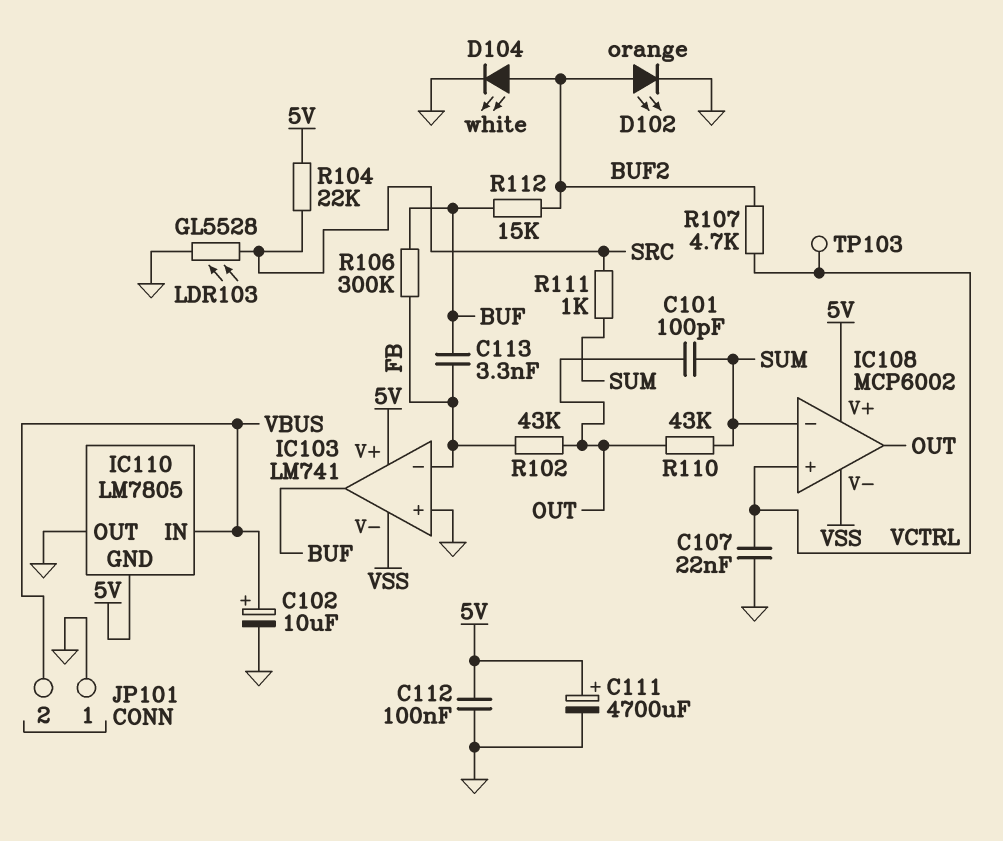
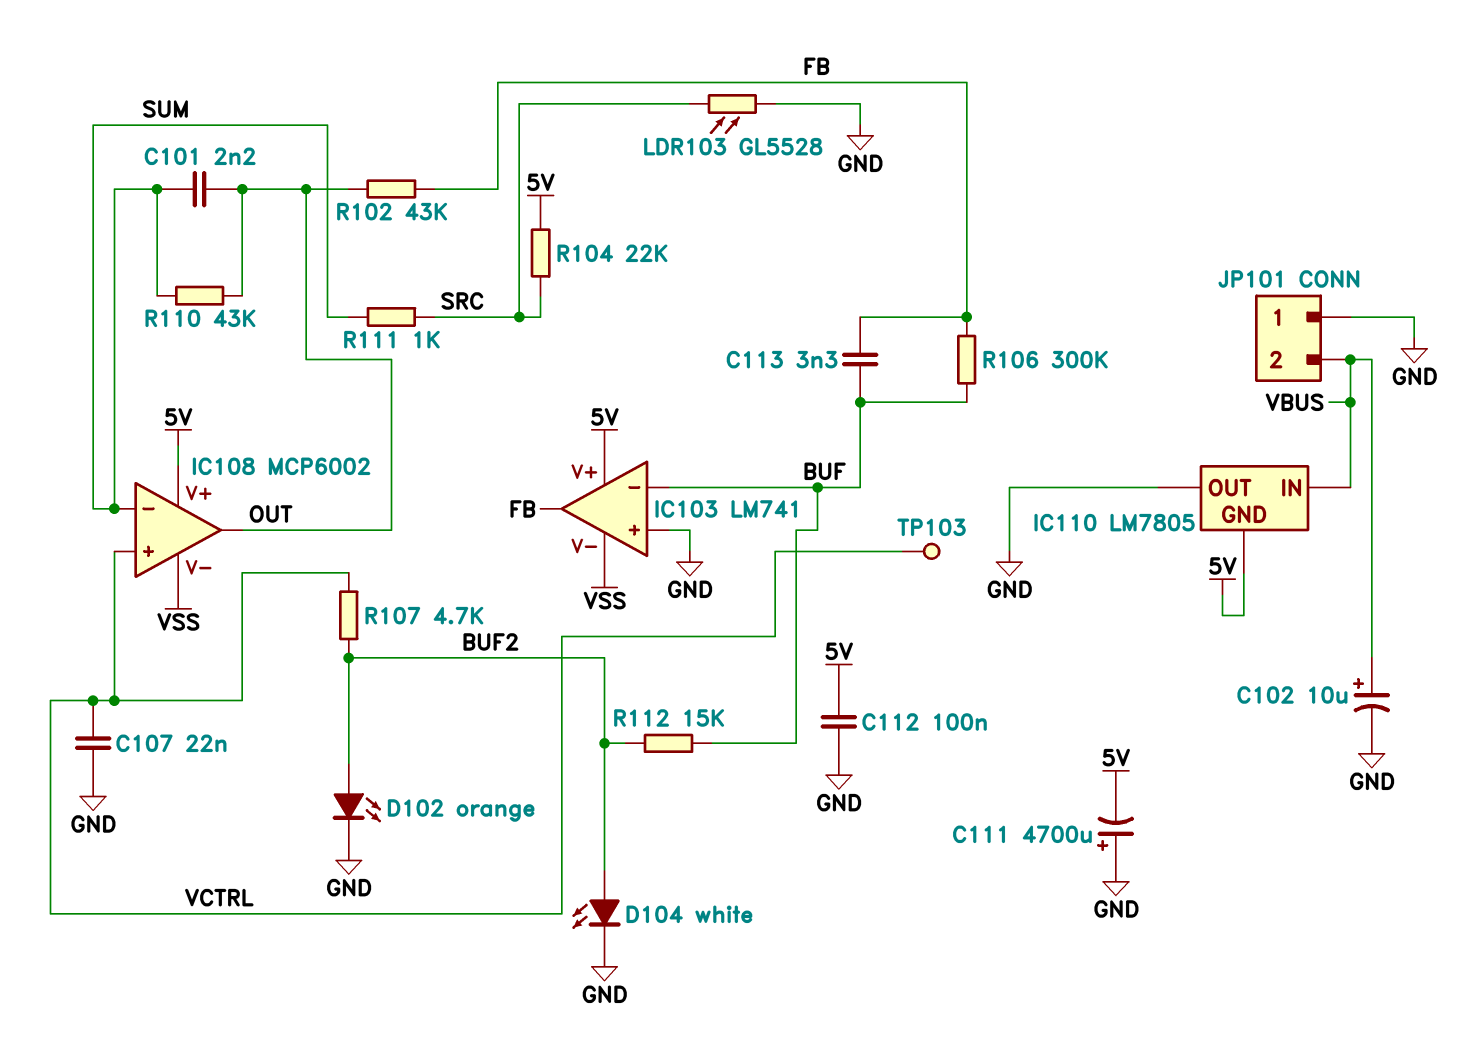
C101: 100pF (OUT, SUM) -> 2.2nF (OUT, SUM)
C111: 4700uF (plus 5V, minus GND) -> 4700uF (plus GND, minus 5V)
IC103 pin in-: FB -> BUF
IC103 pin out: BUF -> FB

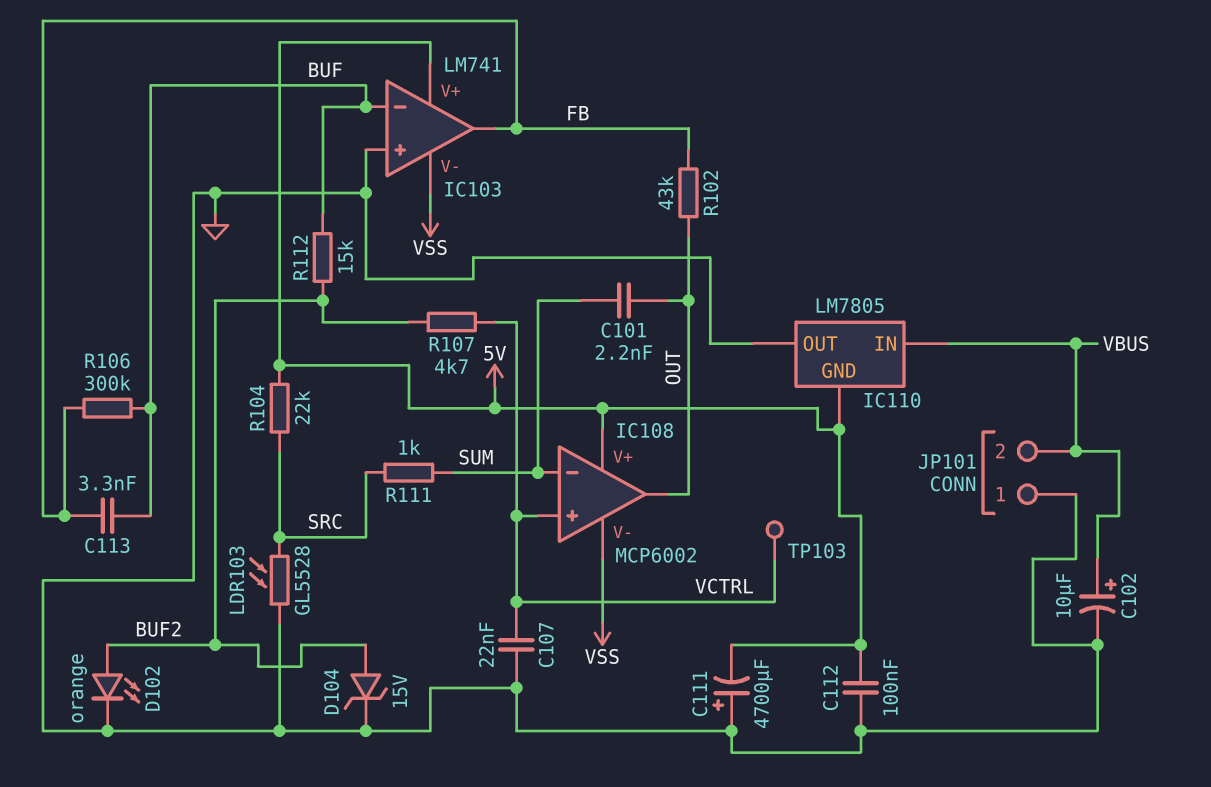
D104: LED white (A BUF2, K GND) -> zener 15V (A BUF2, K GND)
R110: 43k (OUT, SUM) -> none

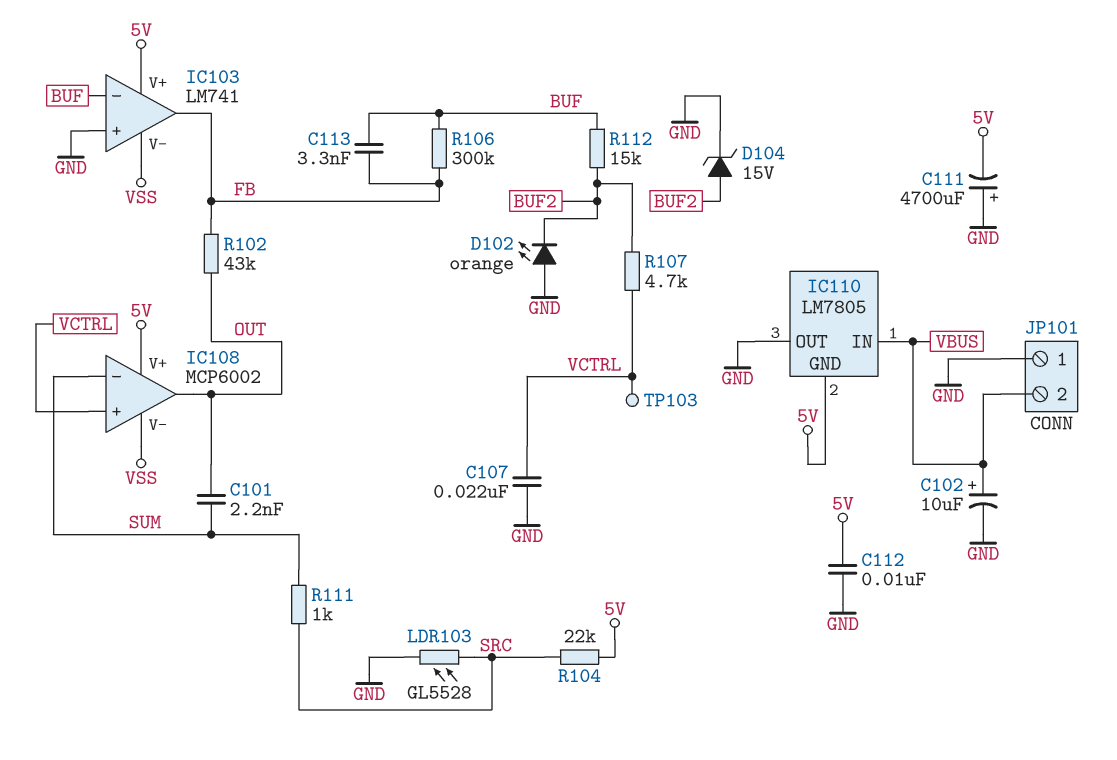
C112: 100nF (5V, GND) -> 10nF (5V, GND)
D102: LED orange (A BUF2, K GND) -> LED orange (A GND, K BUF2)

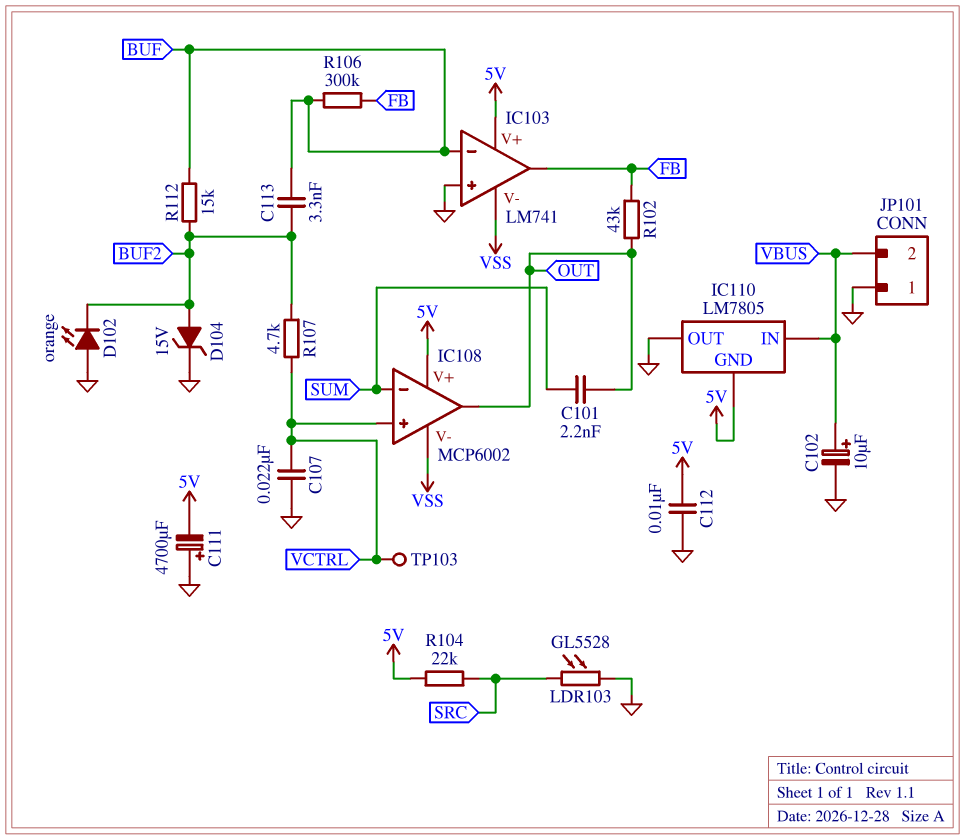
C113: 3.3nF (BUF, FB) -> 3.3nF (BUF, BUF2)
R111: 1k (SRC, SUM) -> none

